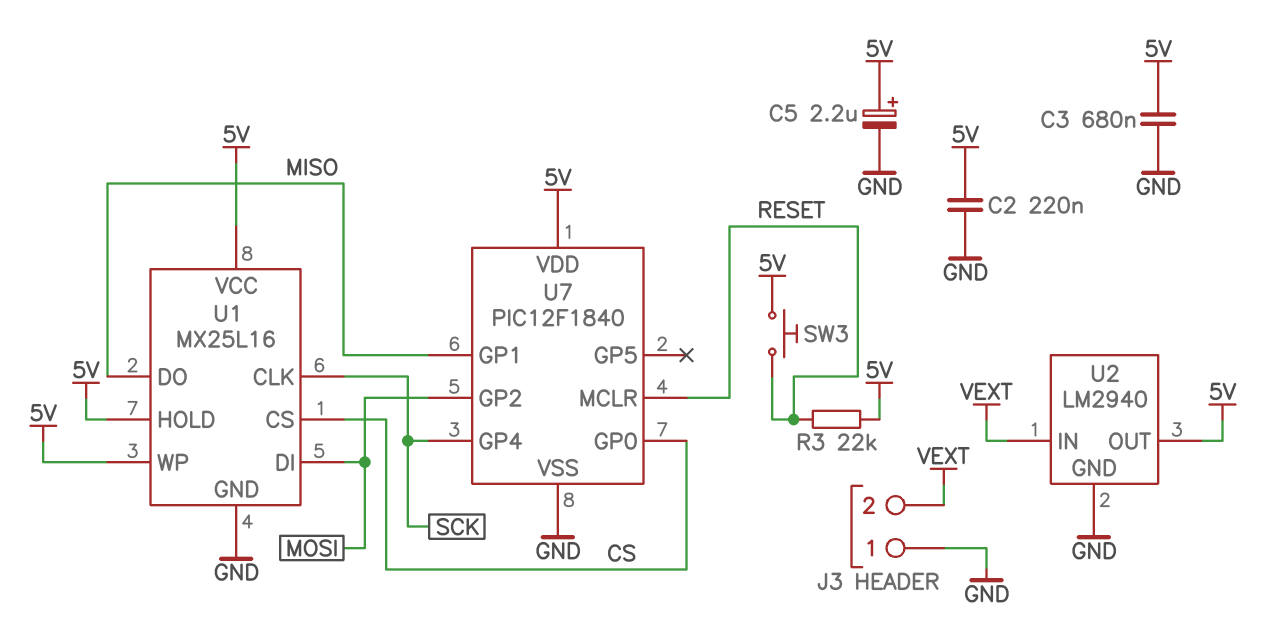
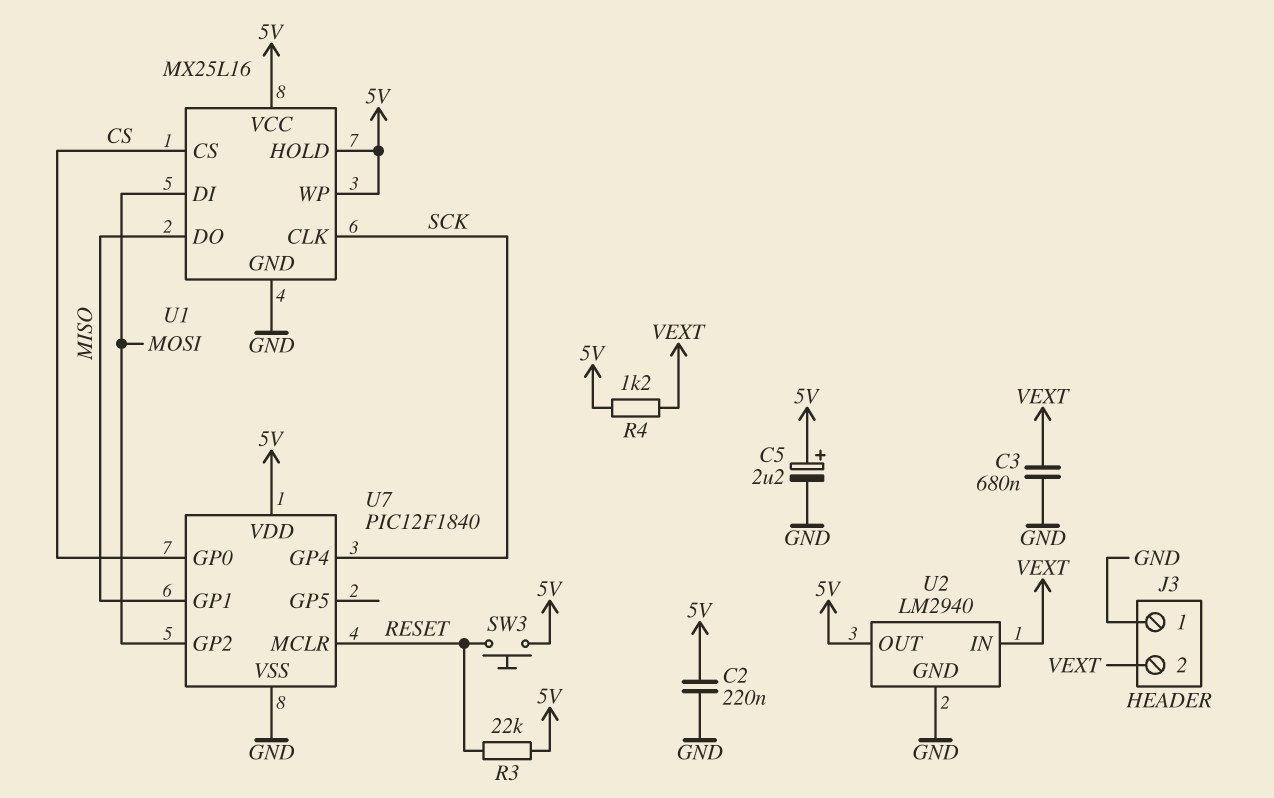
C3: 680nF (5V, GND) -> 680nF (GND, VEXT)
R4: none -> 1.2k (5V, VEXT)

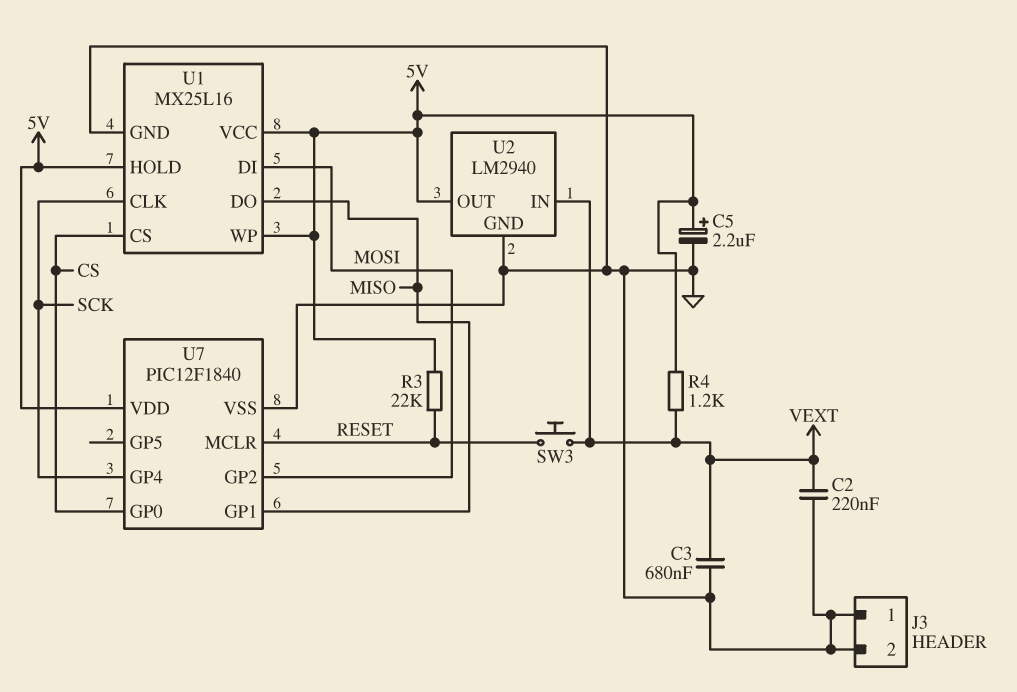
C2: 220nF (5V, GND) -> 220nF (GND, VEXT)
J3 pin 2: VEXT -> GND
SW3: button (5V, RESET) -> button (RESET, VEXT)

